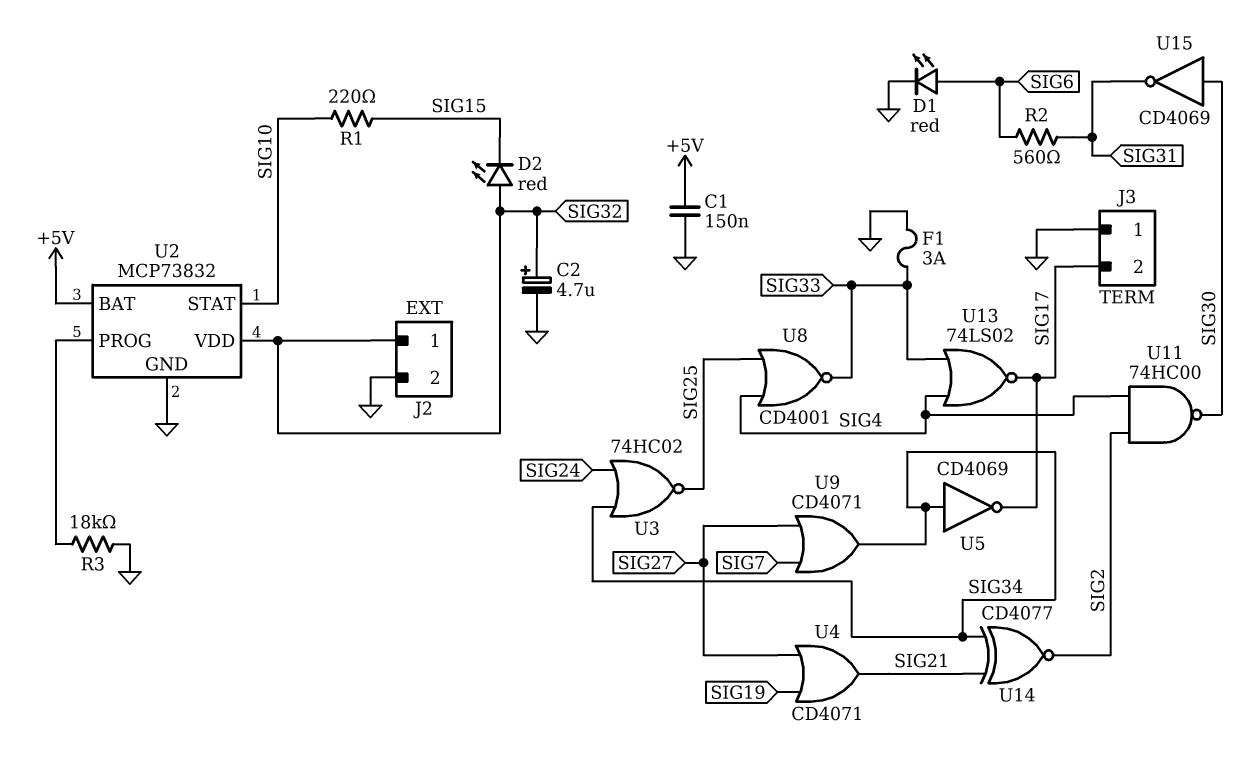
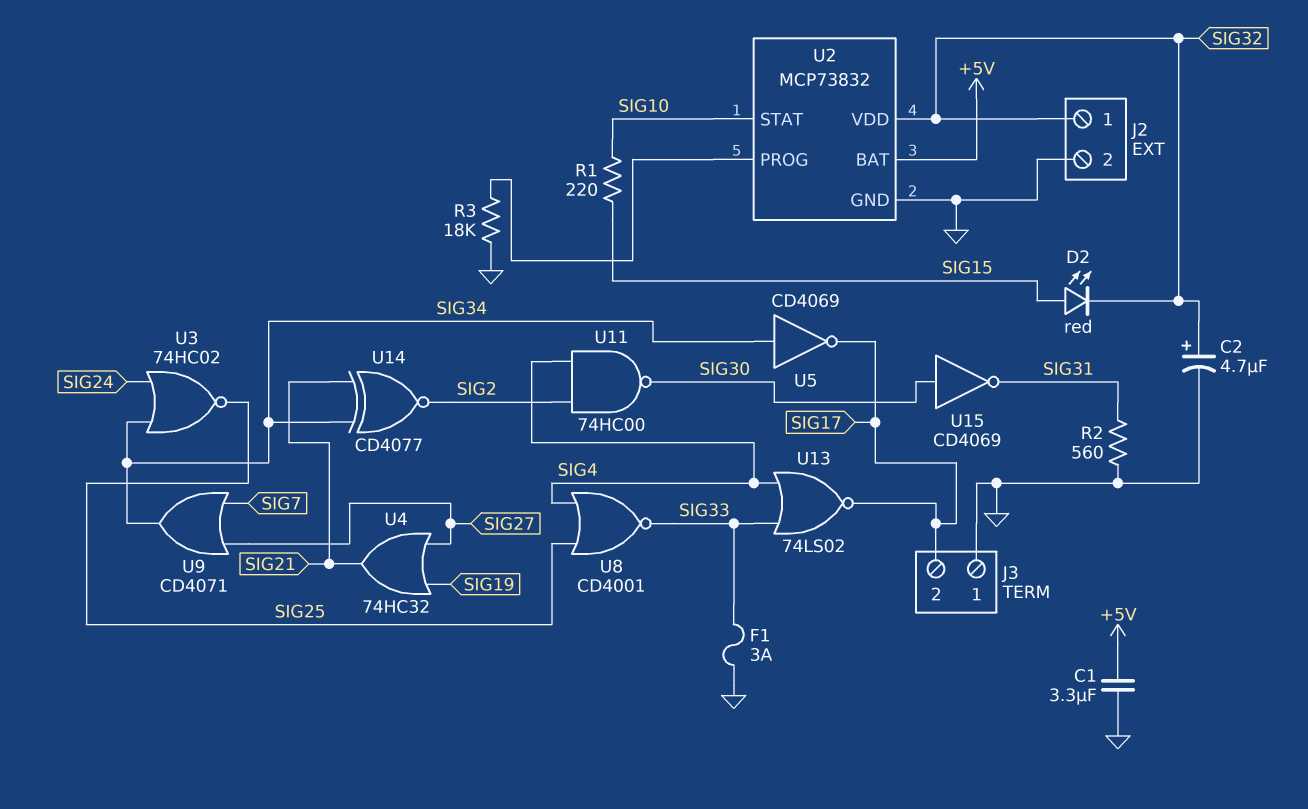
C1: 150nF (+5V, GND) -> 3.3uF (+5V, GND)
D1: LED red (A SIG6, K GND) -> none
D2: LED red (A SIG32, K SIG15) -> LED red (A SIG15, K SIG32)
R2: 560 (SIG6, SIG31) -> 560 (GND, SIG31)
U4: OR CD4071 (in SIG19, in SIG27, out SIG21) -> OR 74HC32 (in SIG19, in SIG27, out SIG21)

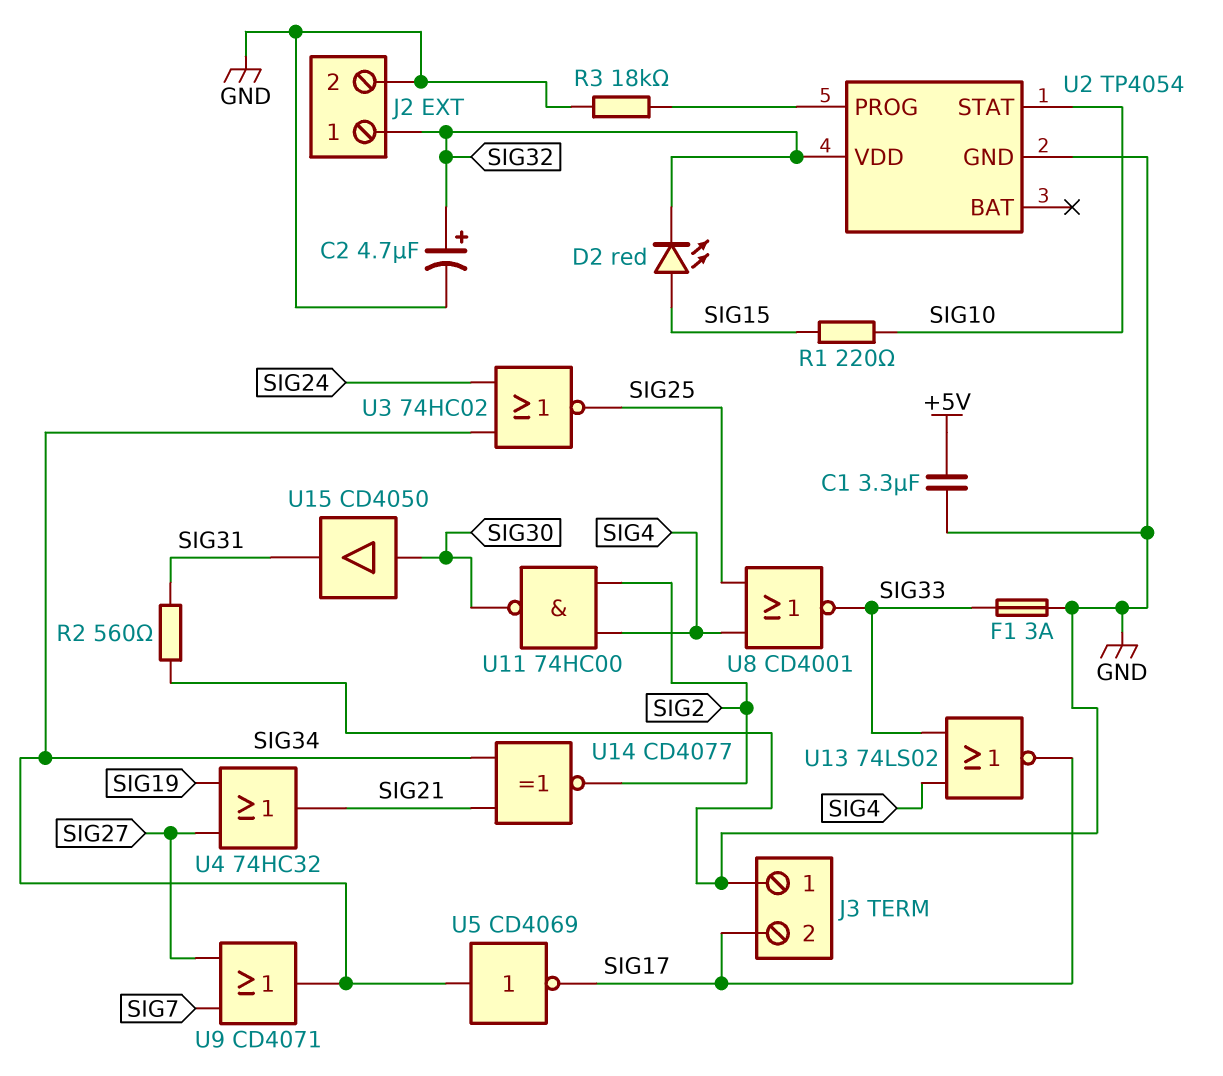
U2: MCP73832 -> TP4054
U2 pin BAT: +5V -> none
U15: NOT CD4069 (in SIG30, out SIG31) -> buffer CD4050 (in SIG30, out SIG31)

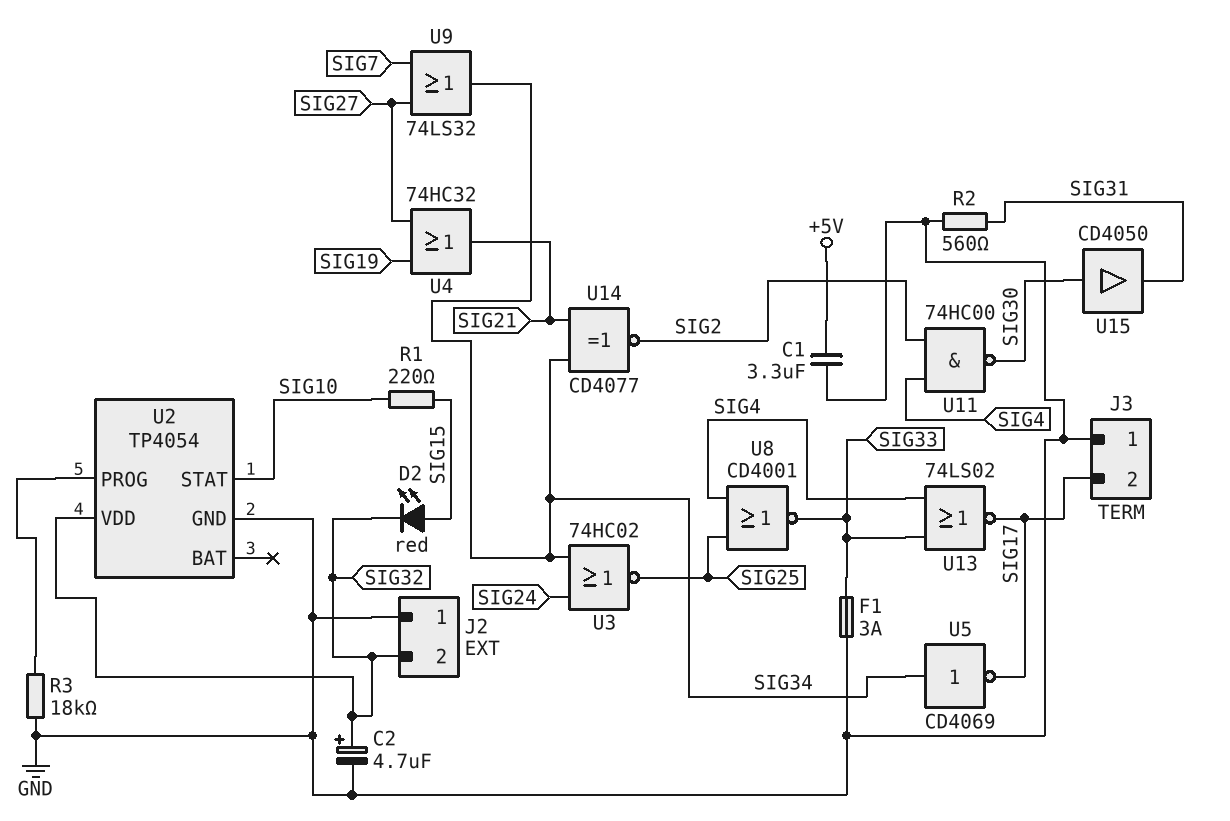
J2 pin 1: SIG32 -> GND
J2 pin 2: GND -> SIG32
U9: OR CD4071 (in SIG7, in SIG27, out SIG34) -> OR 74LS32 (in SIG7, in SIG27, out SIG34)

